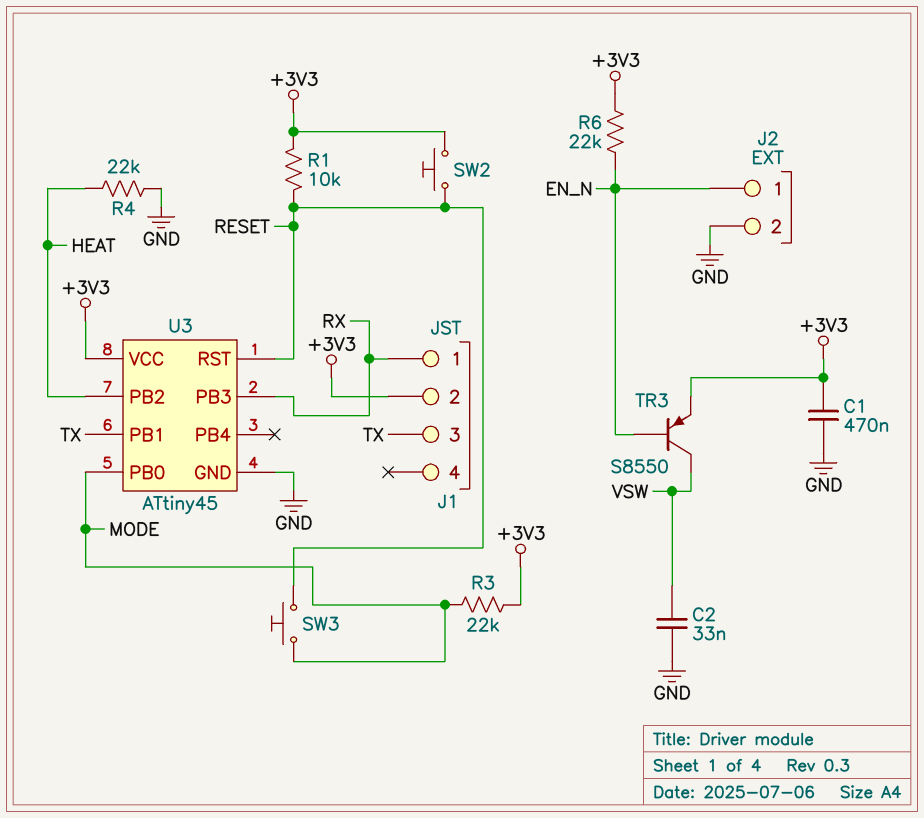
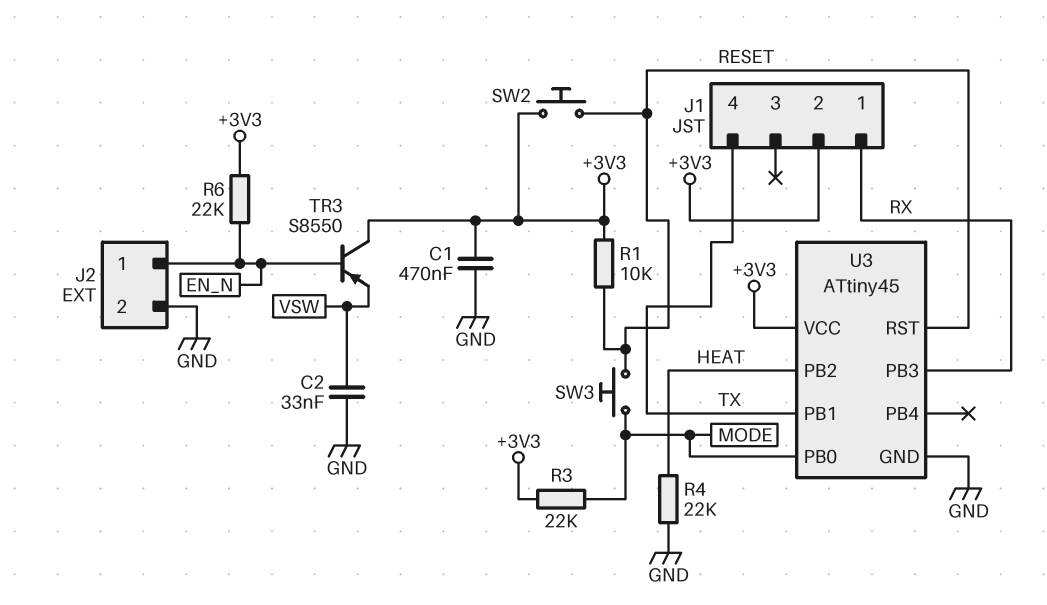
J1 pin 3: TX -> none
J1 pin 4: none -> TX
TR3: PNP S8550 (B EN_N, C VSW, E +3V3) -> PNP S8550 (B EN_N, C +3V3, E VSW)

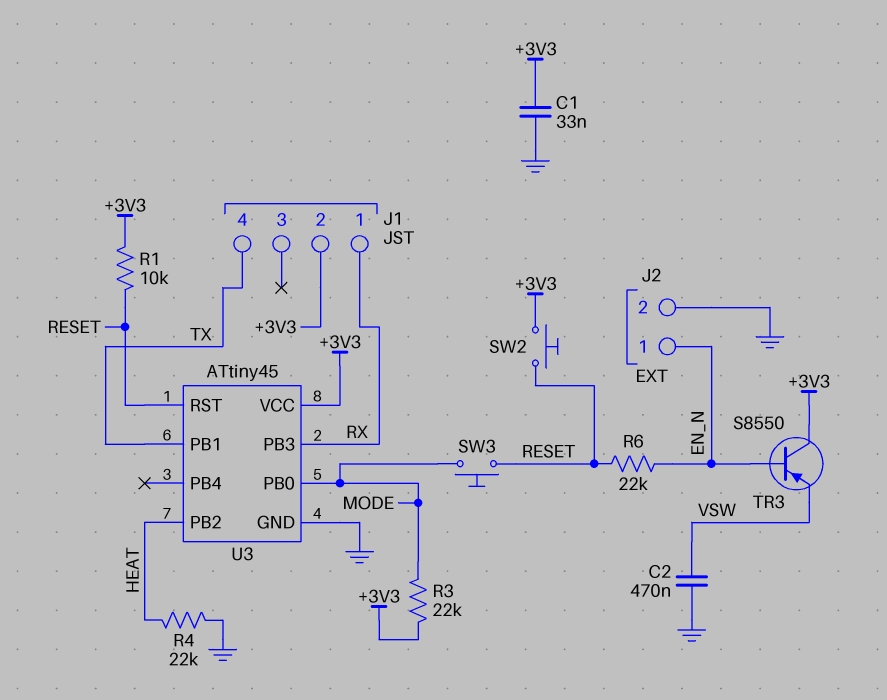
C1: 470nF (+3V3, GND) -> 33nF (+3V3, GND)
C2: 33nF (GND, VSW) -> 470nF (GND, VSW)
R6: 22k (+3V3, EN_N) -> 22k (EN_N, RESET)

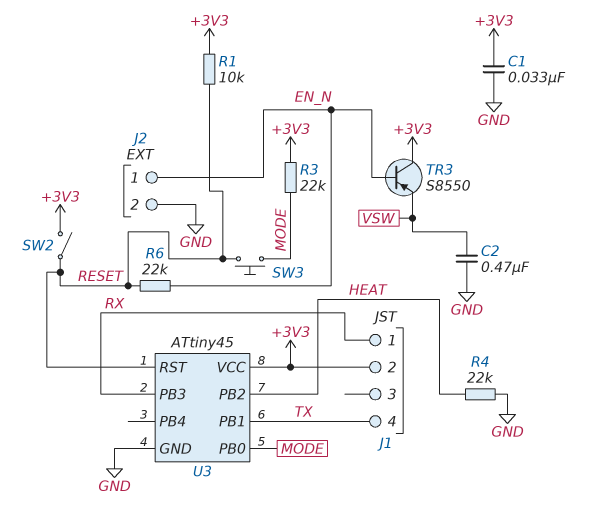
SW2: button (+3V3, RESET) -> switch (+3V3, RESET)

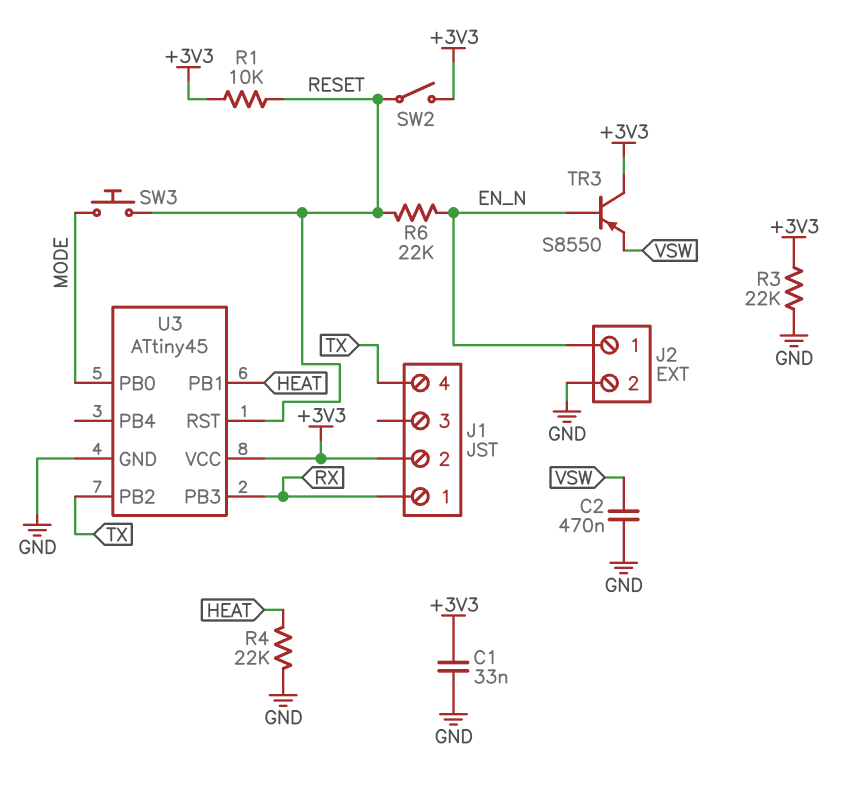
R3: 22k (+3V3, MODE) -> 22k (+3V3, GND)
U3 pin PB1: TX -> HEAT
U3 pin PB2: HEAT -> TX

